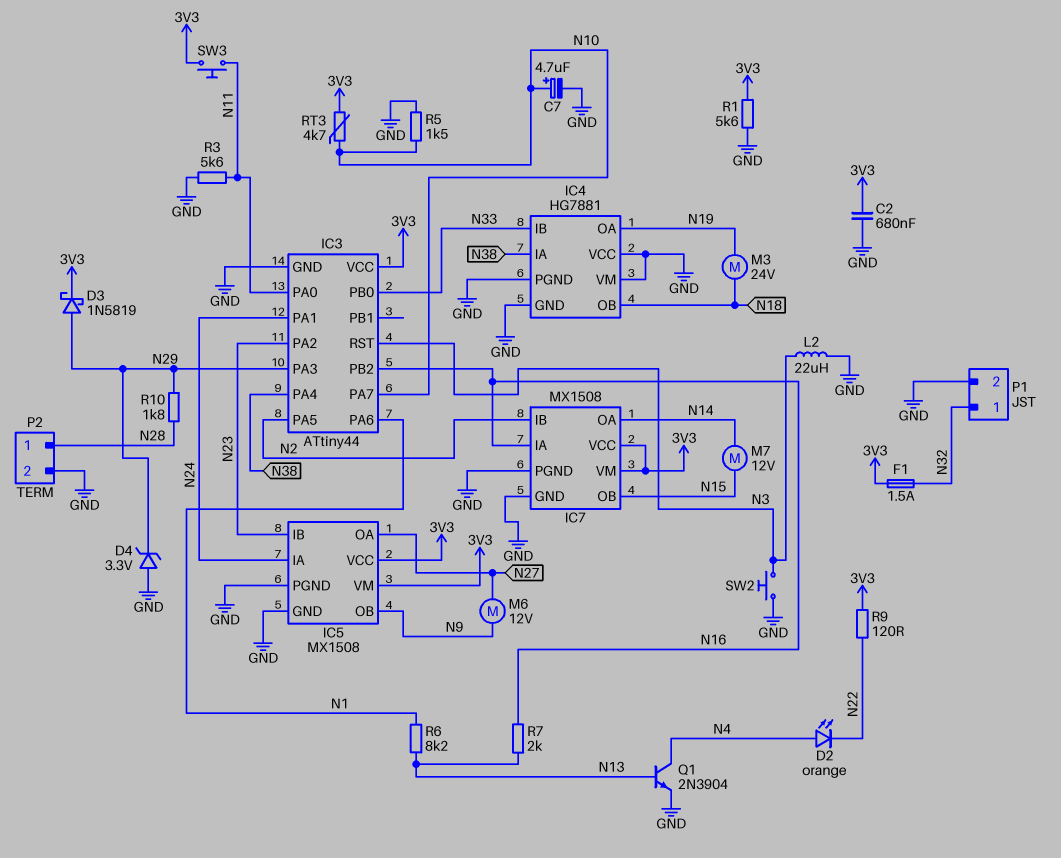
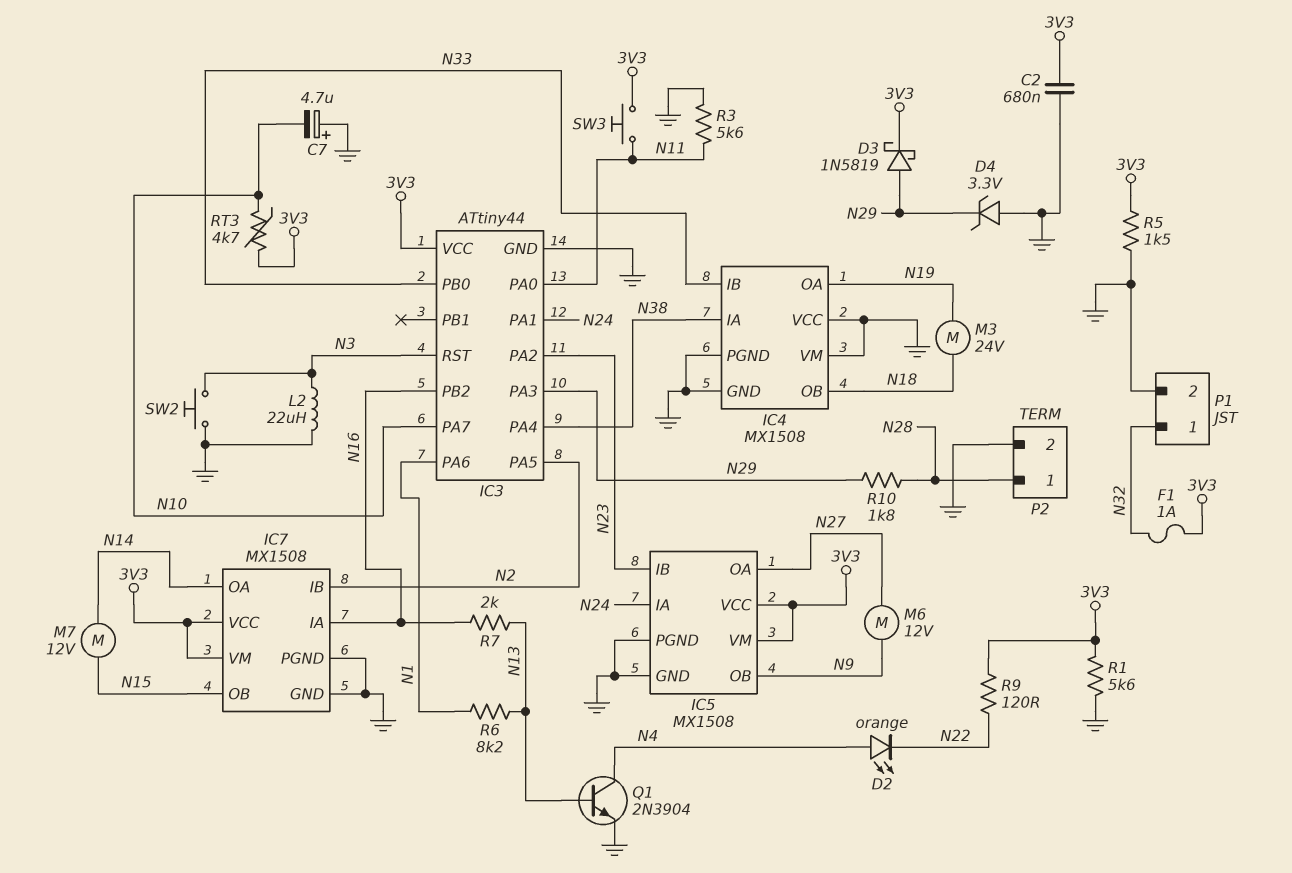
C7: 4.7uF (plus N10, minus GND) -> 4.7uF (plus GND, minus N10)
F1: 1.5A (3V3, N32) -> 1A (3V3, N32)
IC4: HG7881 -> MX1508
R5: 1.5k (GND, N10) -> 1.5k (3V3, GND)

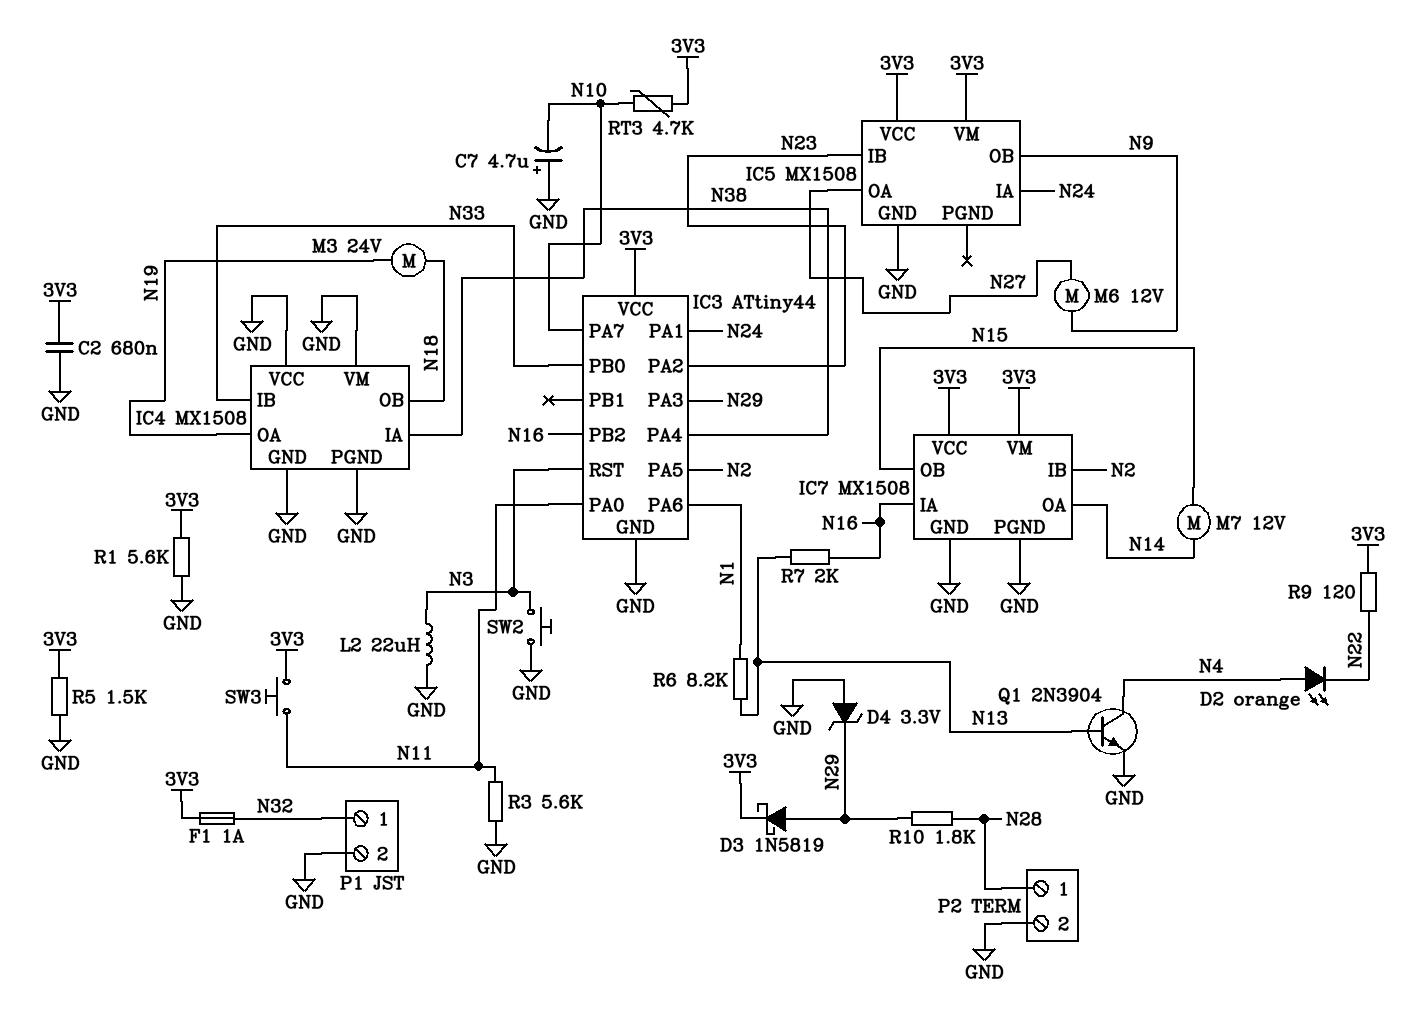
IC5 pin PGND: GND -> none

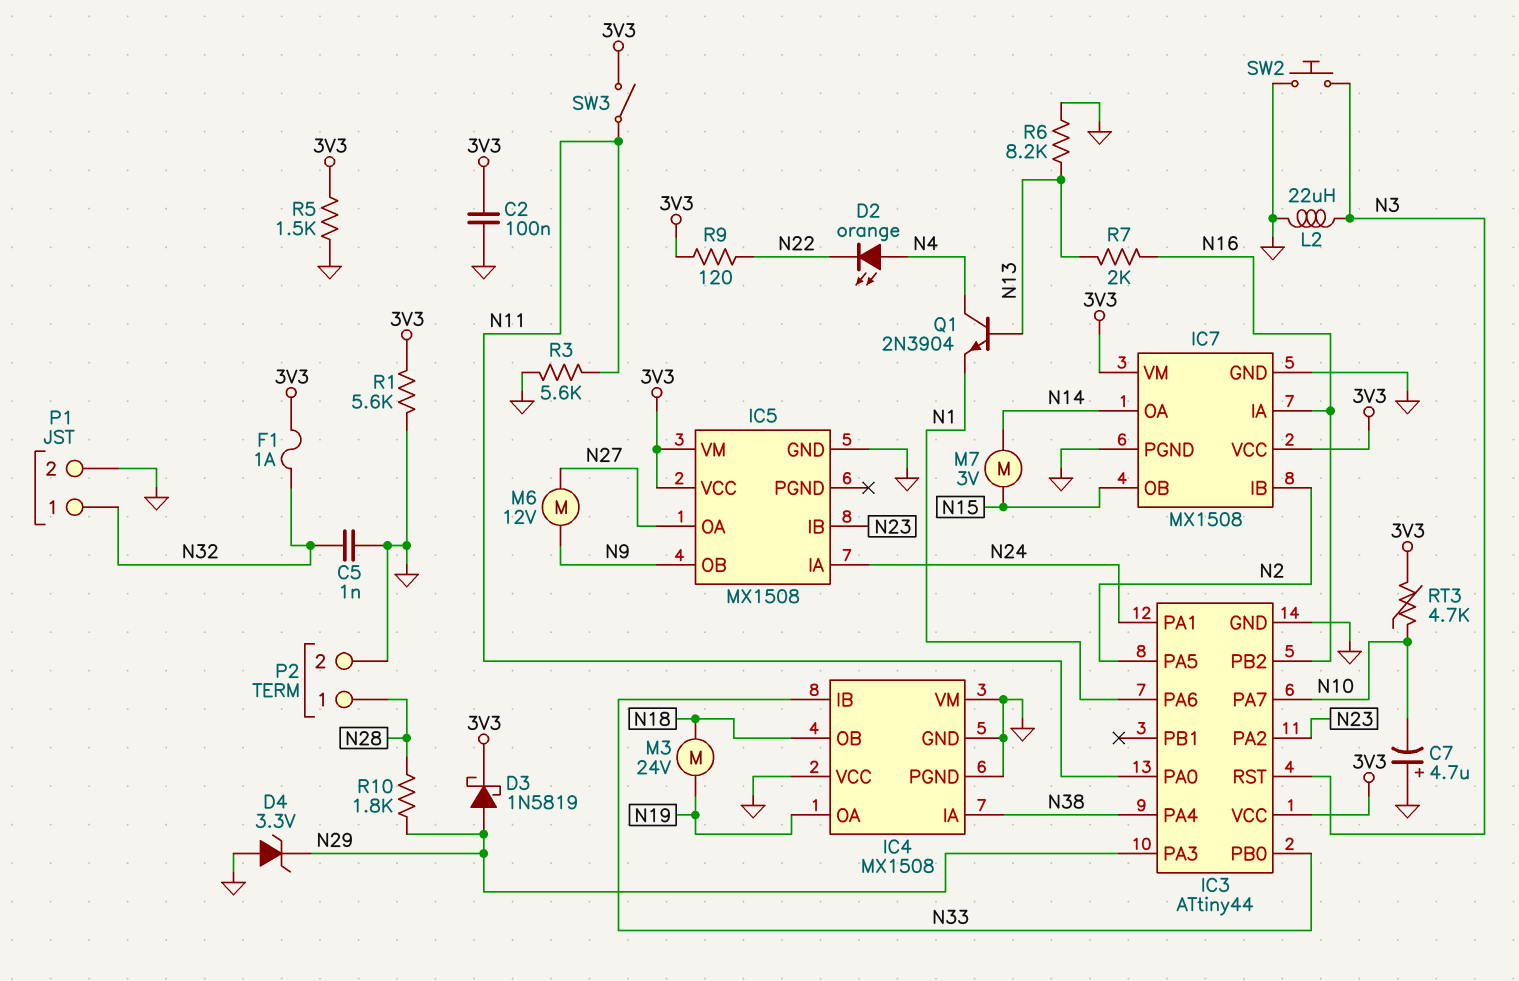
C2: 680nF (3V3, GND) -> 100nF (3V3, GND)
C5: none -> 1nF (GND, N32)
M7: motor 12V (N14, N15) -> motor 3V (N14, N15)
Q1: NPN 2N3904 (B N13, C N4, E GND) -> NPN 2N3904 (B N13, C N4, E N1)
R6: 8.2k (N1, N13) -> 8.2k (GND, N13)
SW3: button (3V3, N11) -> switch (3V3, N11)

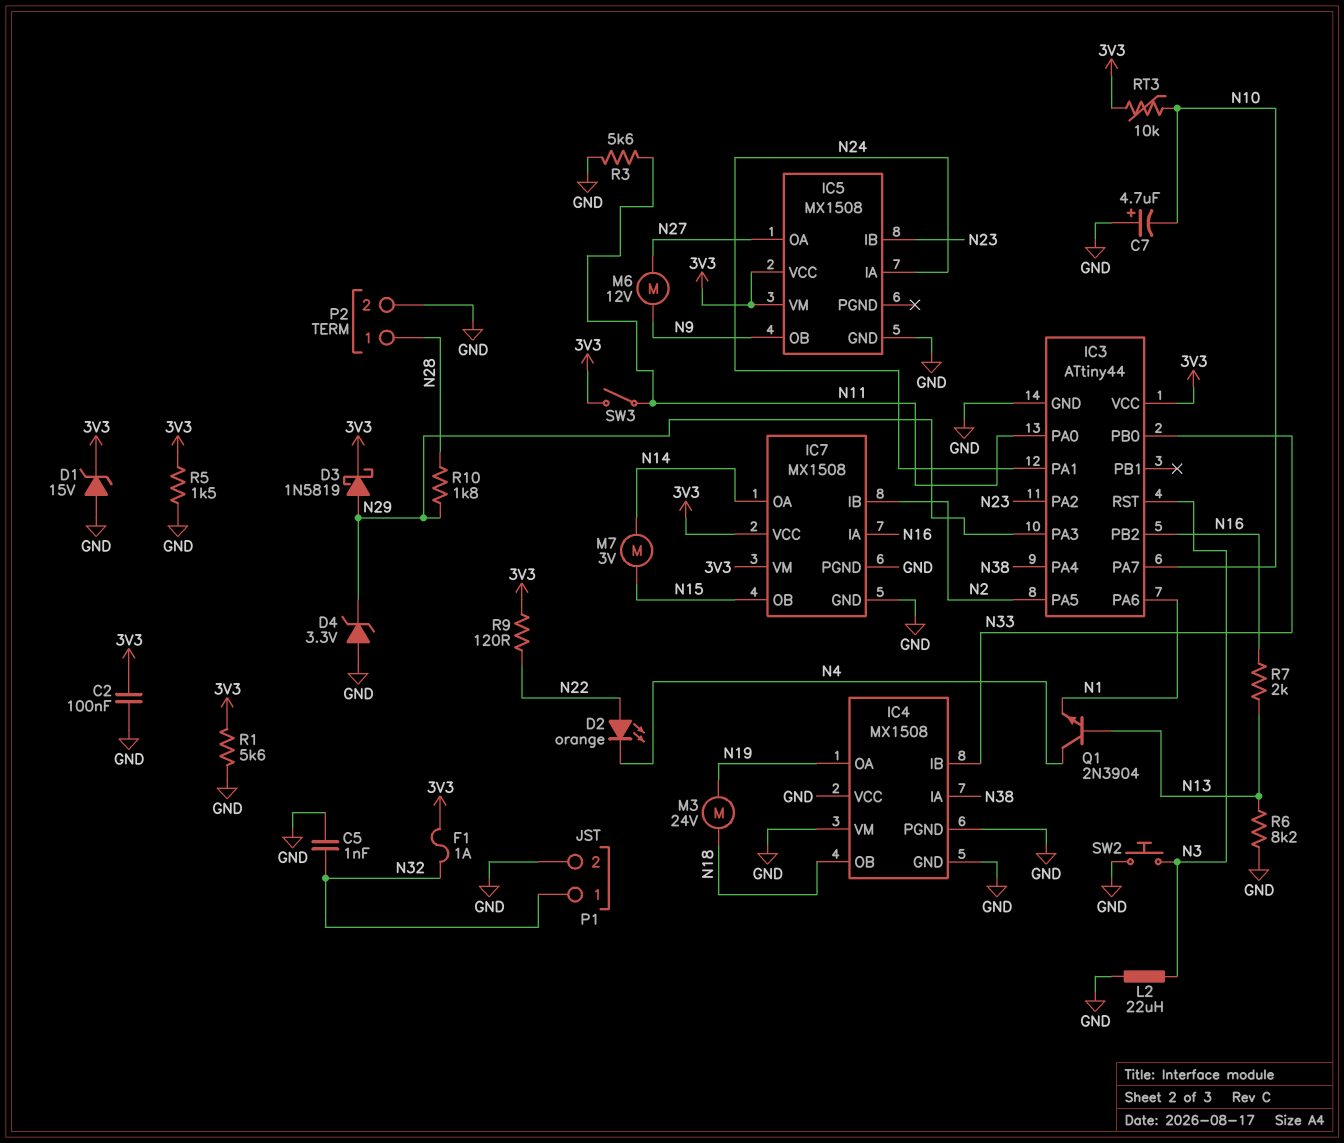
D1: none -> zener 15V (A GND, K 3V3)
D2: LED orange (A N4, K N22) -> LED orange (A N22, K N4)
RT3: 4.7k (3V3, N10) -> 10k (3V3, N10)

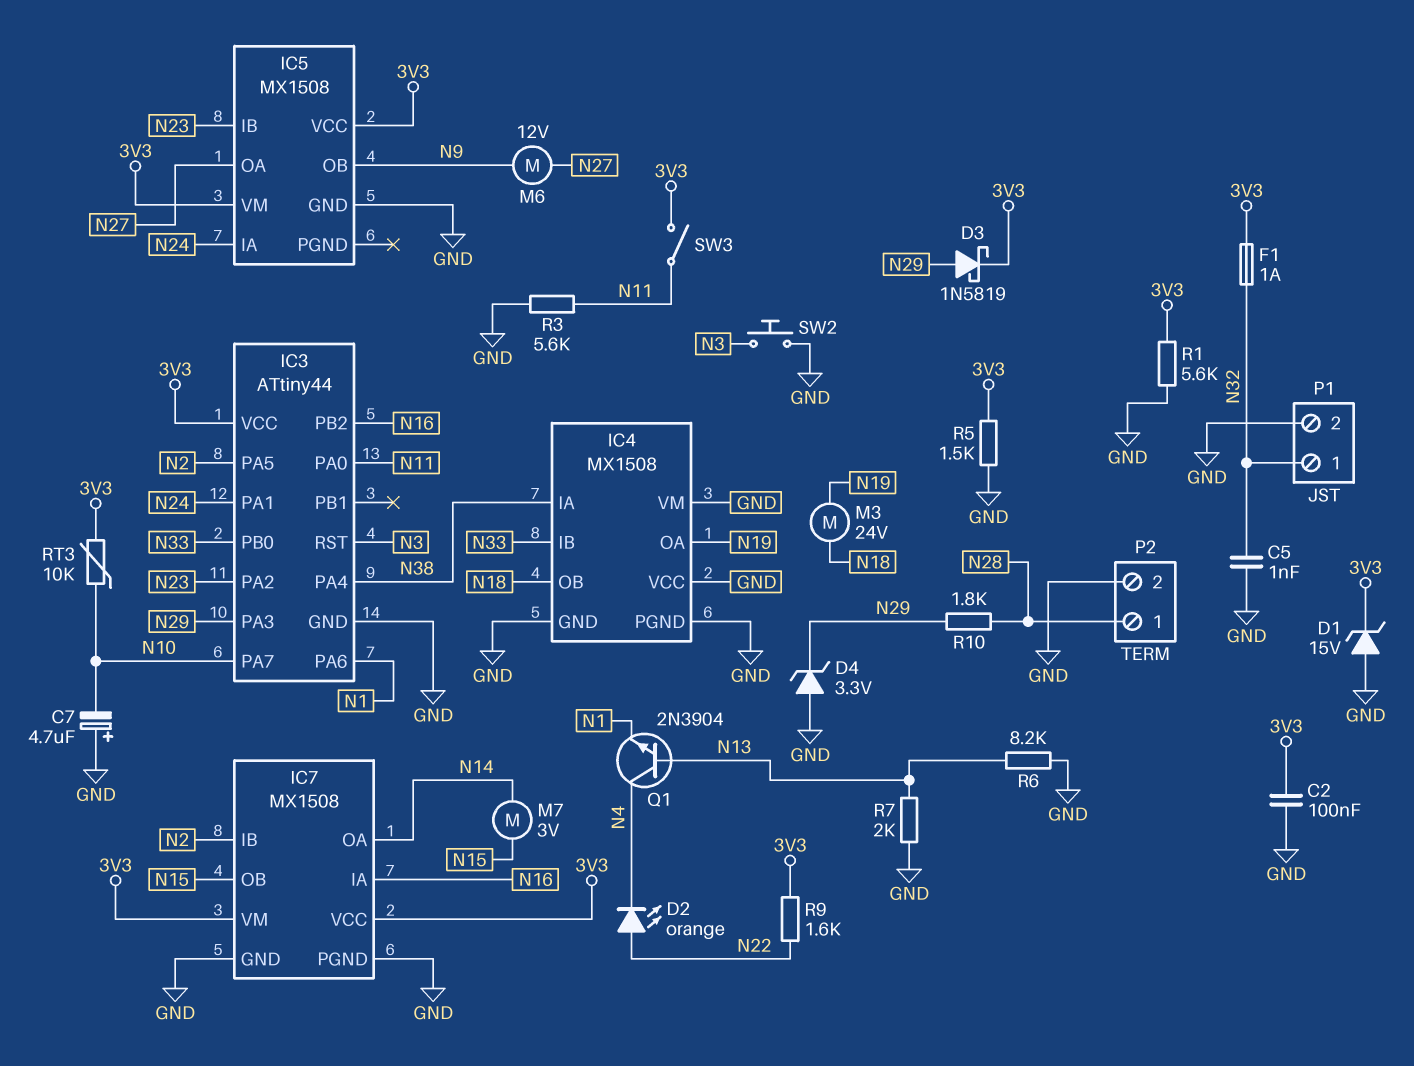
L2: 22uH (GND, N3) -> none
R7: 2k (N13, N16) -> 2k (GND, N13)
R9: 120 (3V3, N22) -> 1.6k (3V3, N22)

